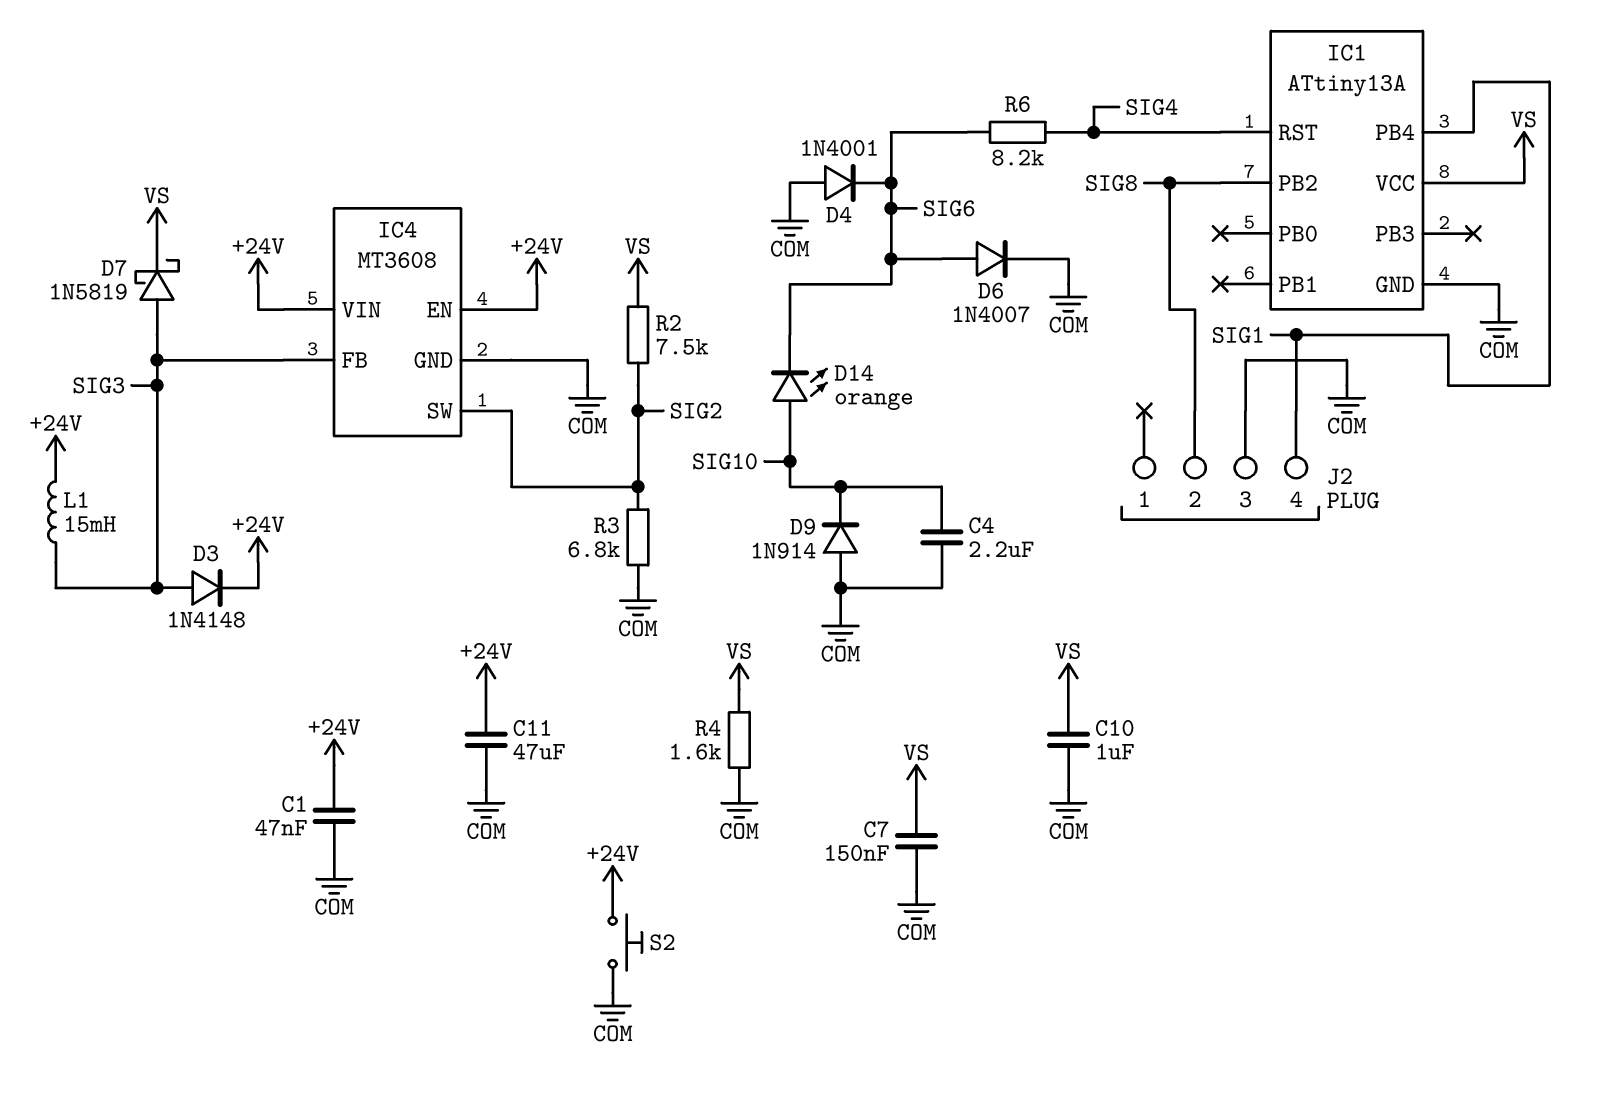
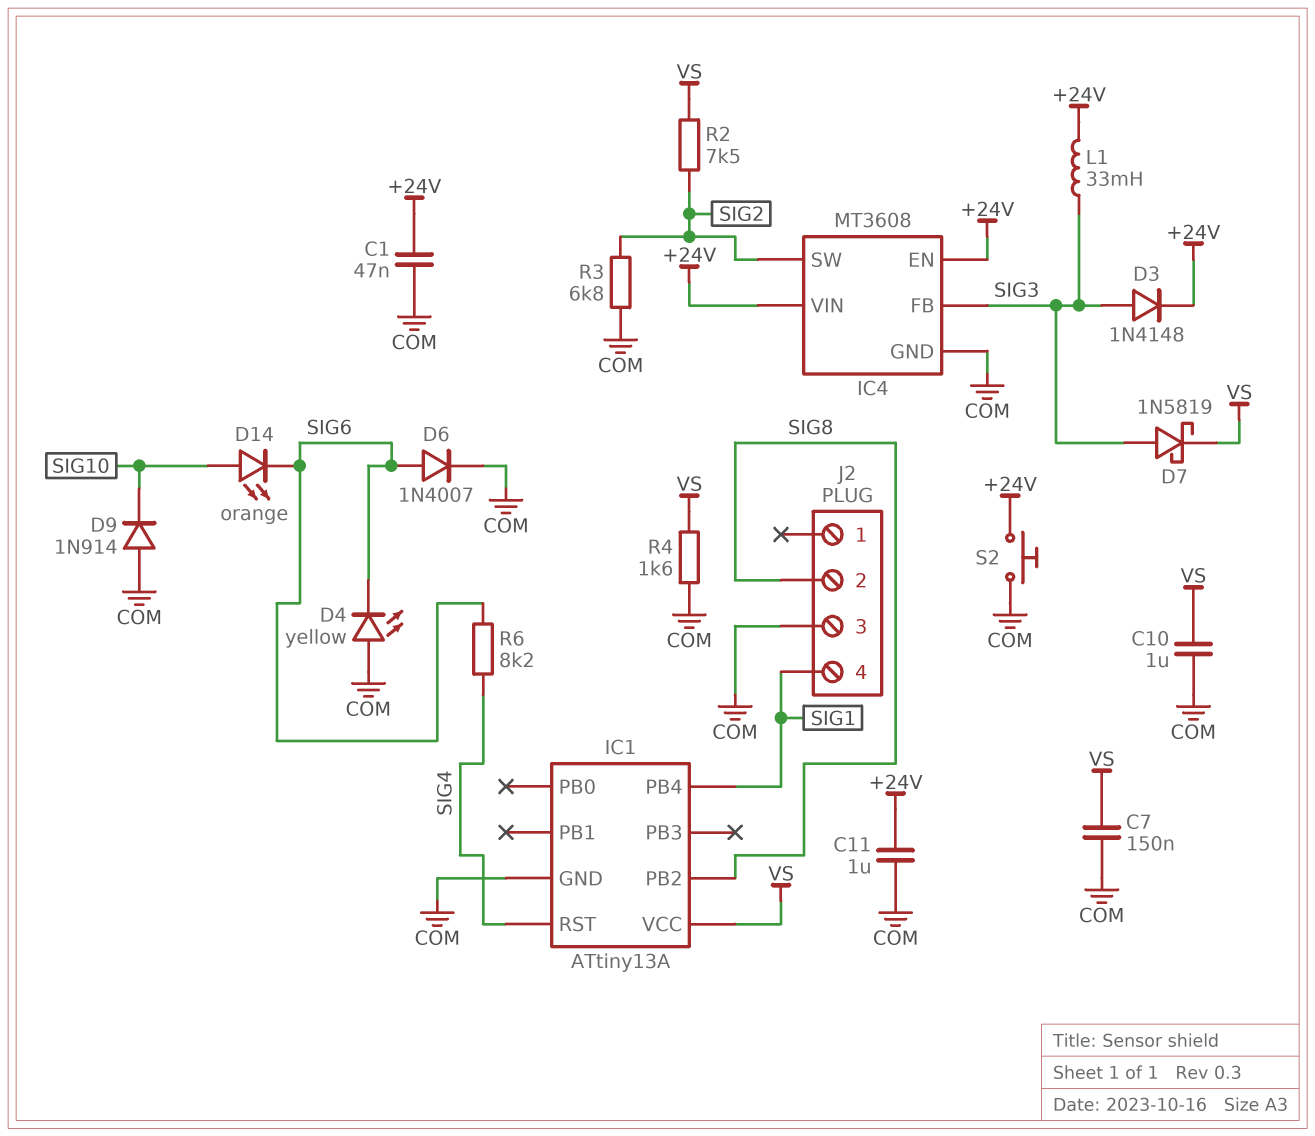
C4: 2.2uF (COM, SIG10) -> none
C11: 47uF (+24V, COM) -> 1uF (+24V, COM)
D4: diode 1N4001 (A COM, K SIG6) -> LED yellow (A COM, K SIG6)
L1: 15mH (+24V, SIG3) -> 33mH (+24V, SIG3)

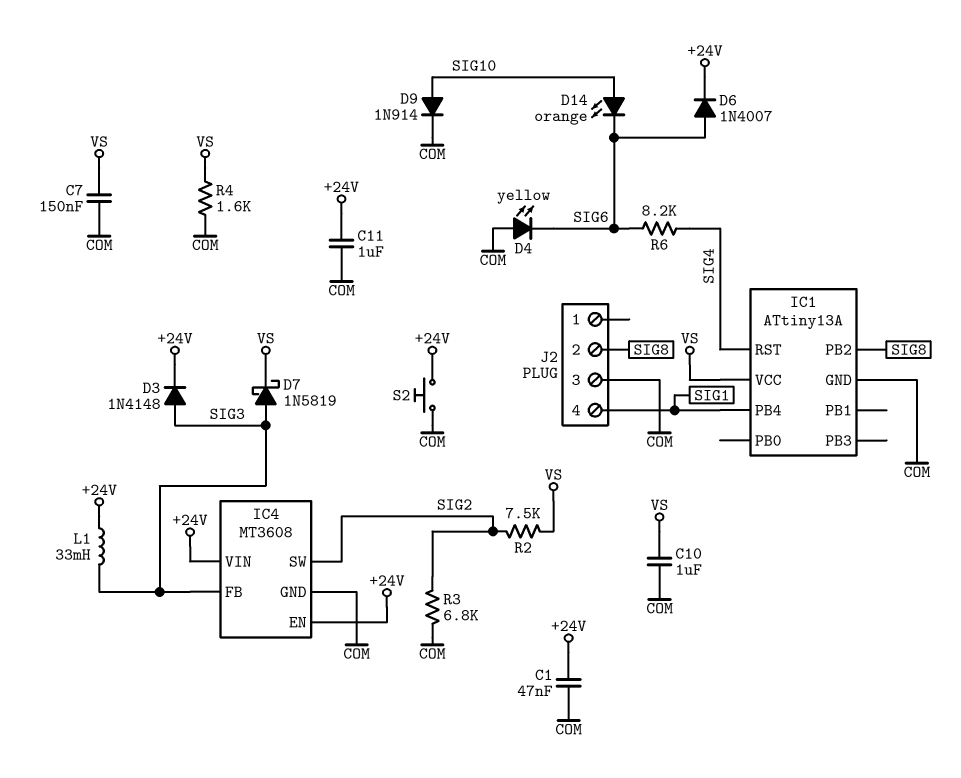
D6: diode 1N4007 (A SIG6, K COM) -> diode 1N4007 (A SIG6, K +24V)
D9: diode 1N914 (A COM, K SIG10) -> diode 1N914 (A SIG10, K COM)

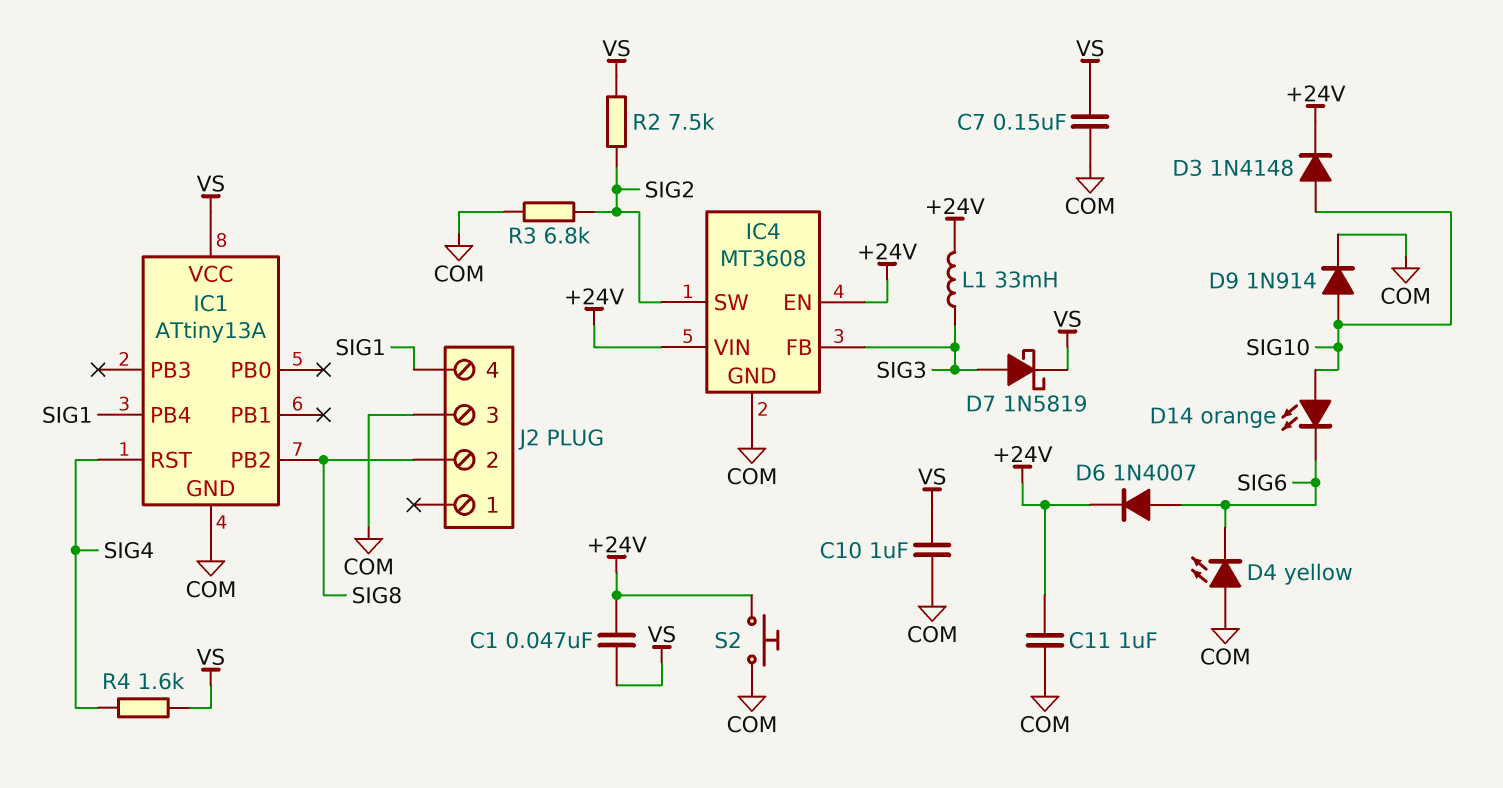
C1: 47nF (+24V, COM) -> 47nF (+24V, VS)
D3: diode 1N4148 (A SIG3, K +24V) -> diode 1N4148 (A SIG10, K +24V)
R4: 1.6k (COM, VS) -> 1.6k (SIG4, VS)
R6: 8.2k (SIG4, SIG6) -> none

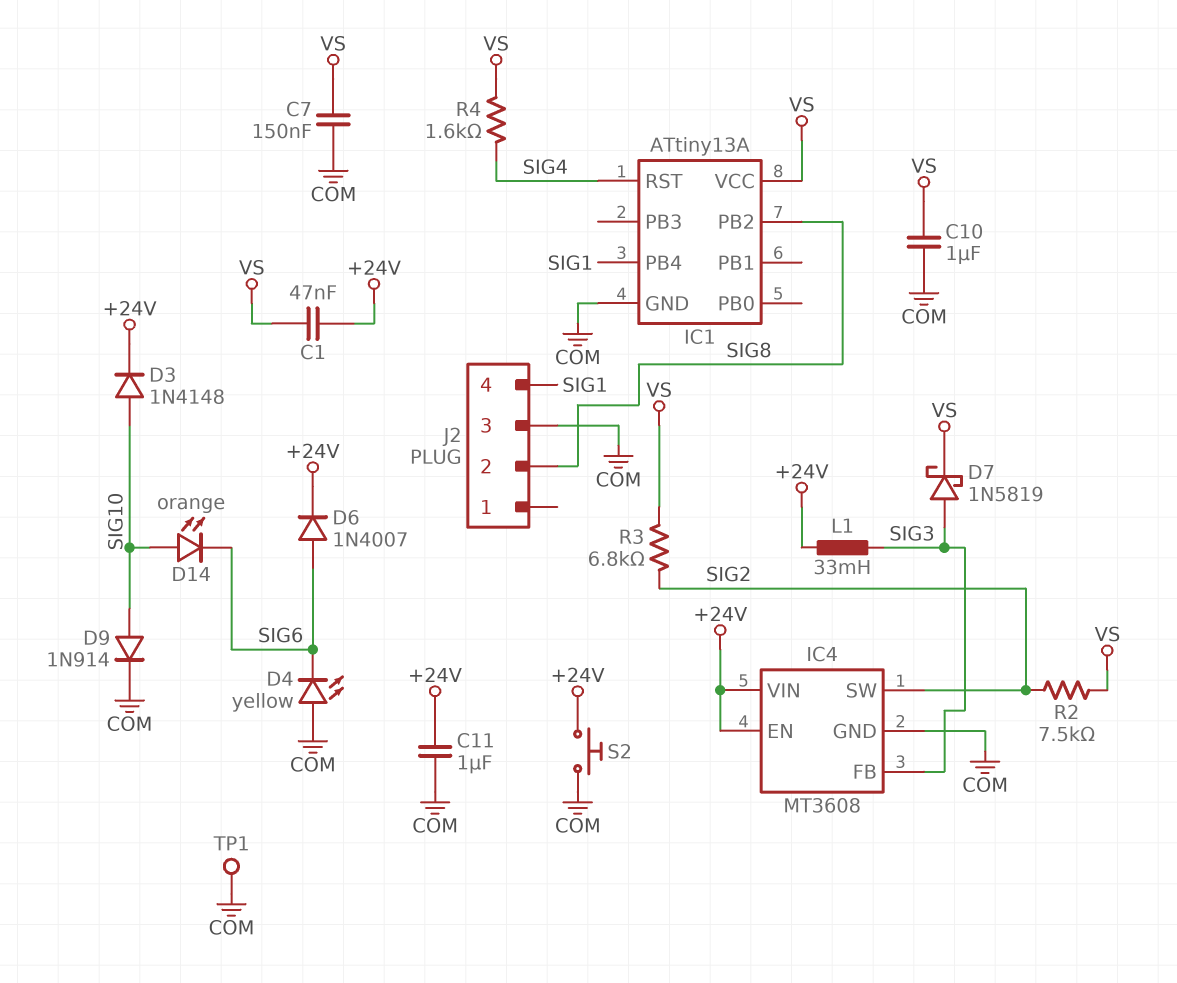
R3: 6.8k (COM, SIG2) -> 6.8k (SIG2, VS)
TP1: none -> test point (COM)

